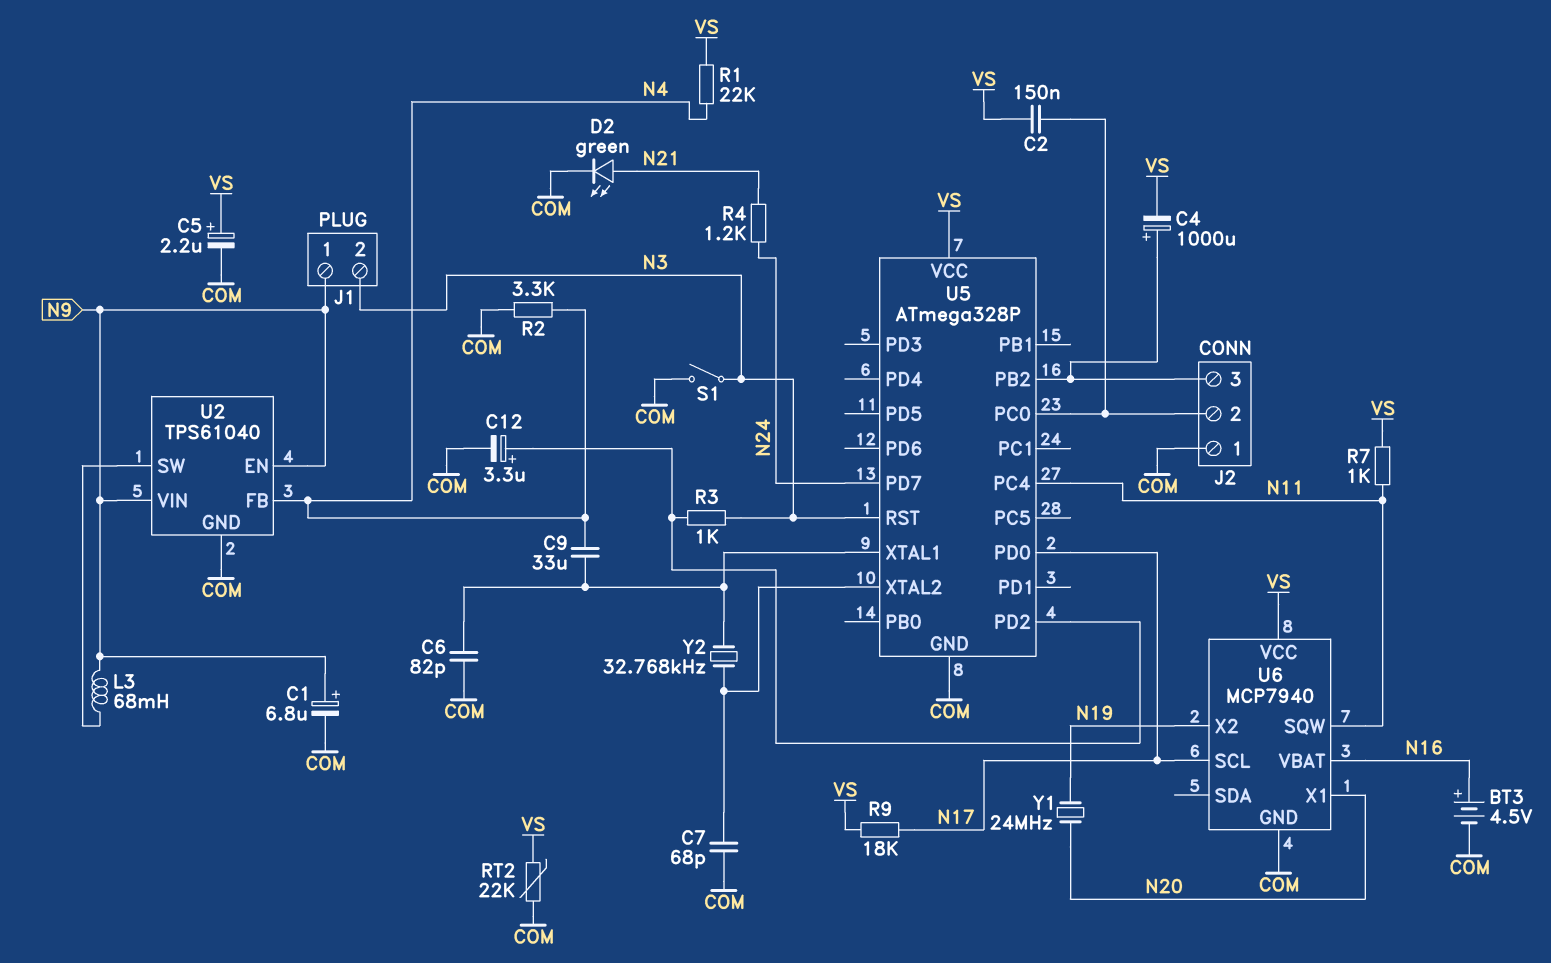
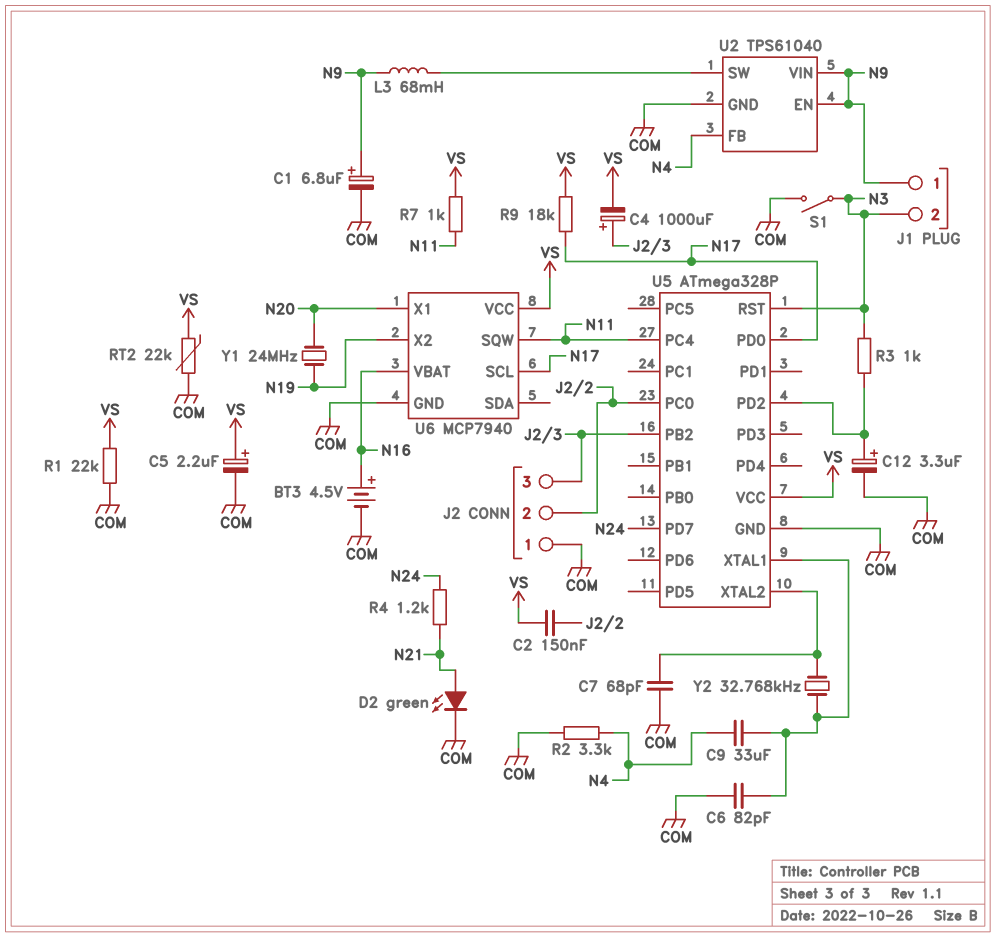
R1: 22k (N4, VS) -> 22k (COM, VS)

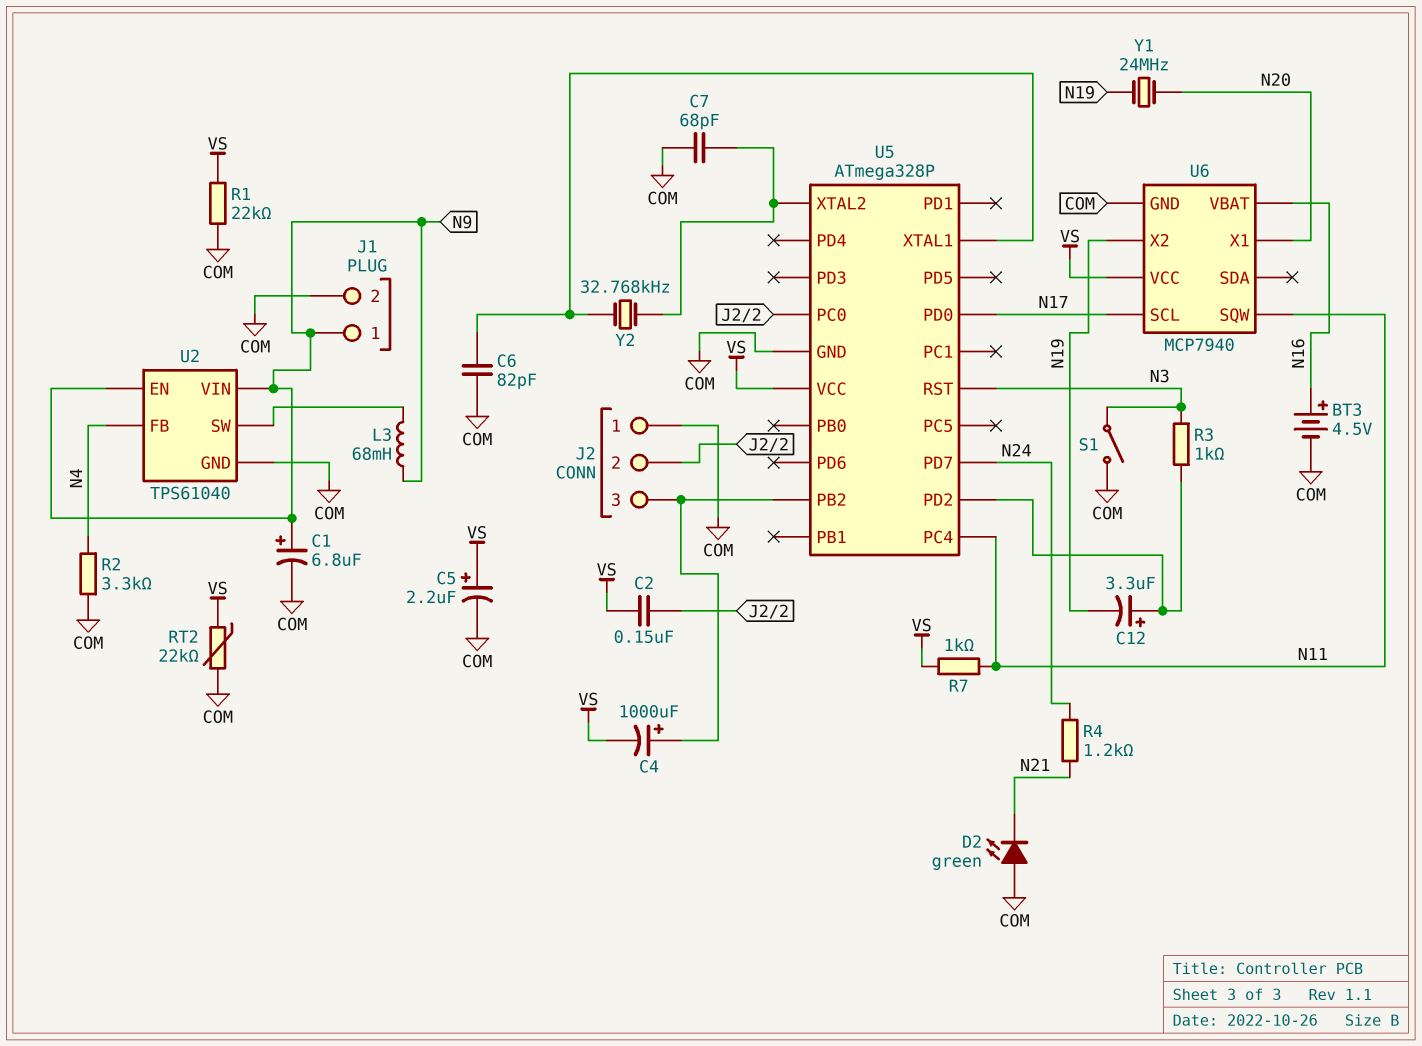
C9: 33uF (N4, U5/XTAL1) -> none
C12: 3.3uF (plus U5/PD2, minus COM) -> 3.3uF (plus U5/PD2, minus N19)
D2: LED green (A N21, K COM) -> LED green (A COM, K N21)
J1 pin 2: N3 -> COM
R9: 18k (N17, VS) -> none

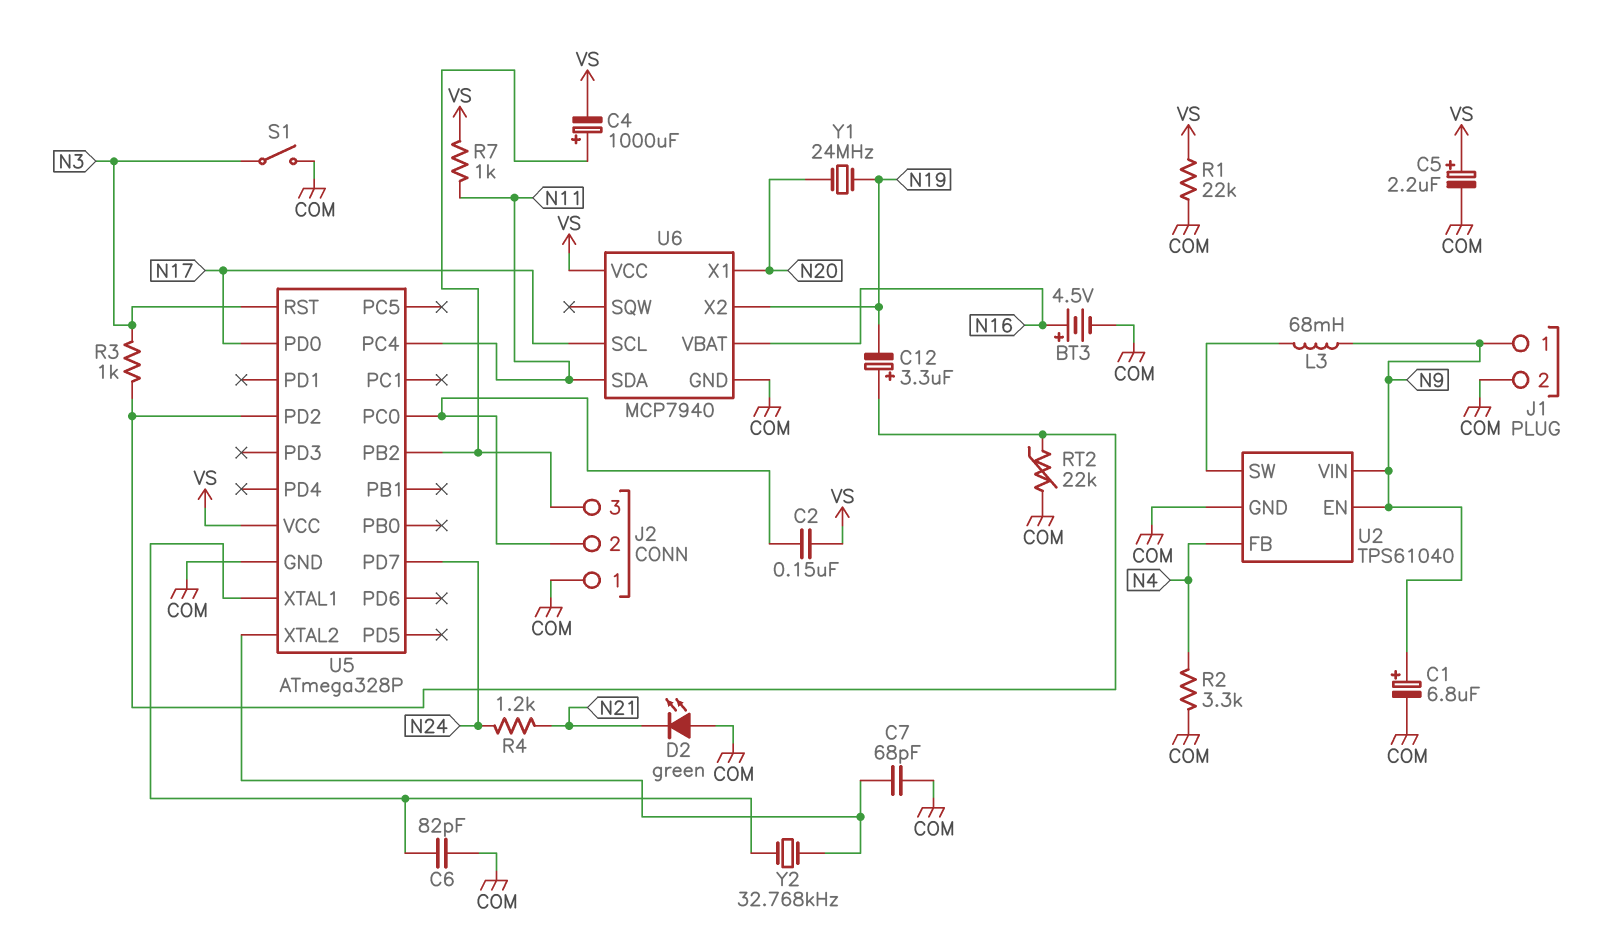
RT2: 22k (COM, VS) -> 22k (COM, U5/PD2)
U6 pin SDA: none -> N11
U6 pin SQW: N11 -> none

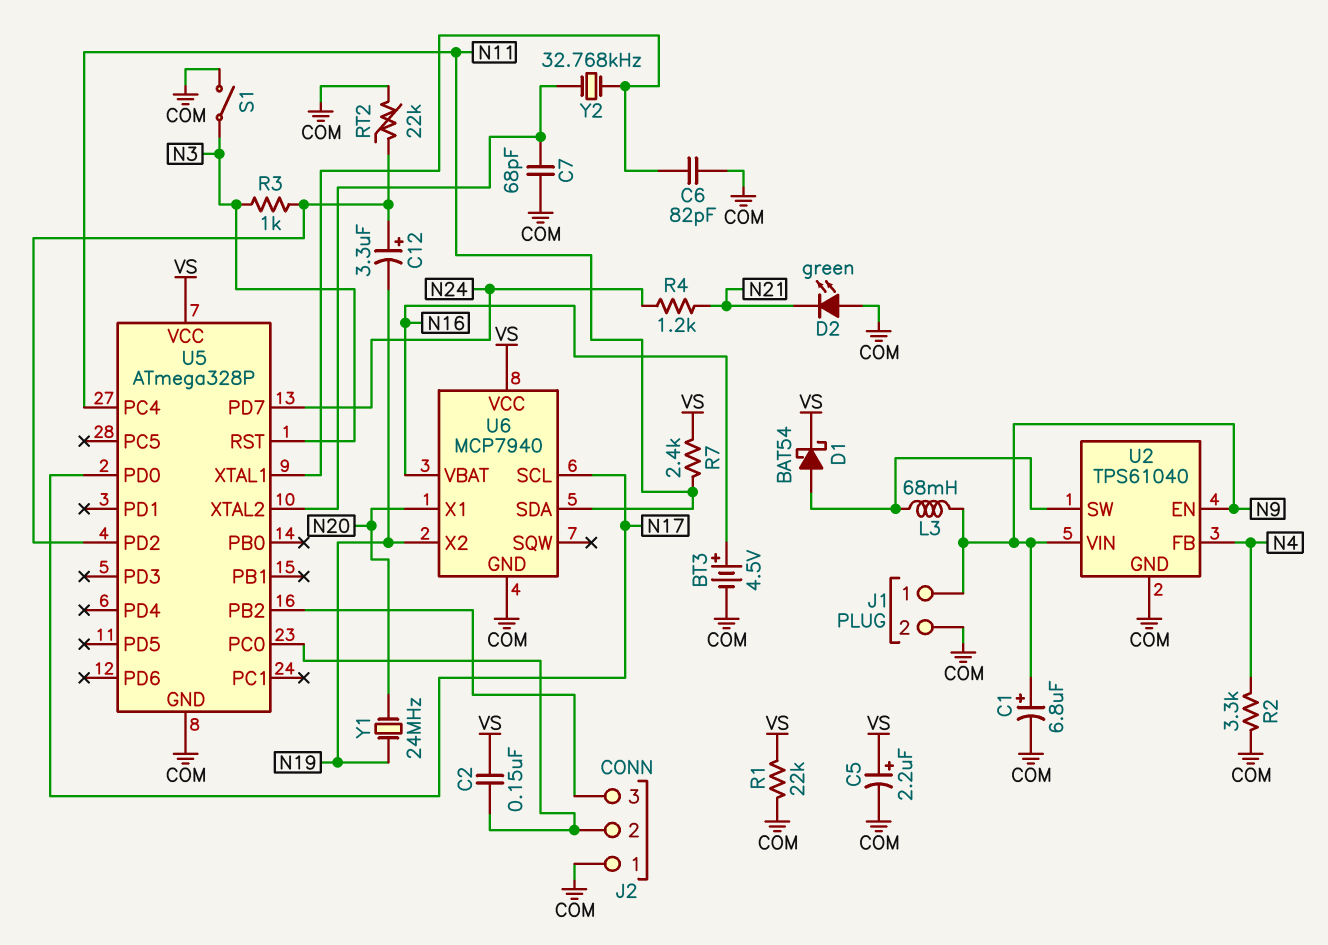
C4: 1000uF (plus J2/3, minus VS) -> none
D1: none -> schottky BAT54 (A U2/SW, K VS)
R7: 1k (N11, VS) -> 2.4k (N11, VS)

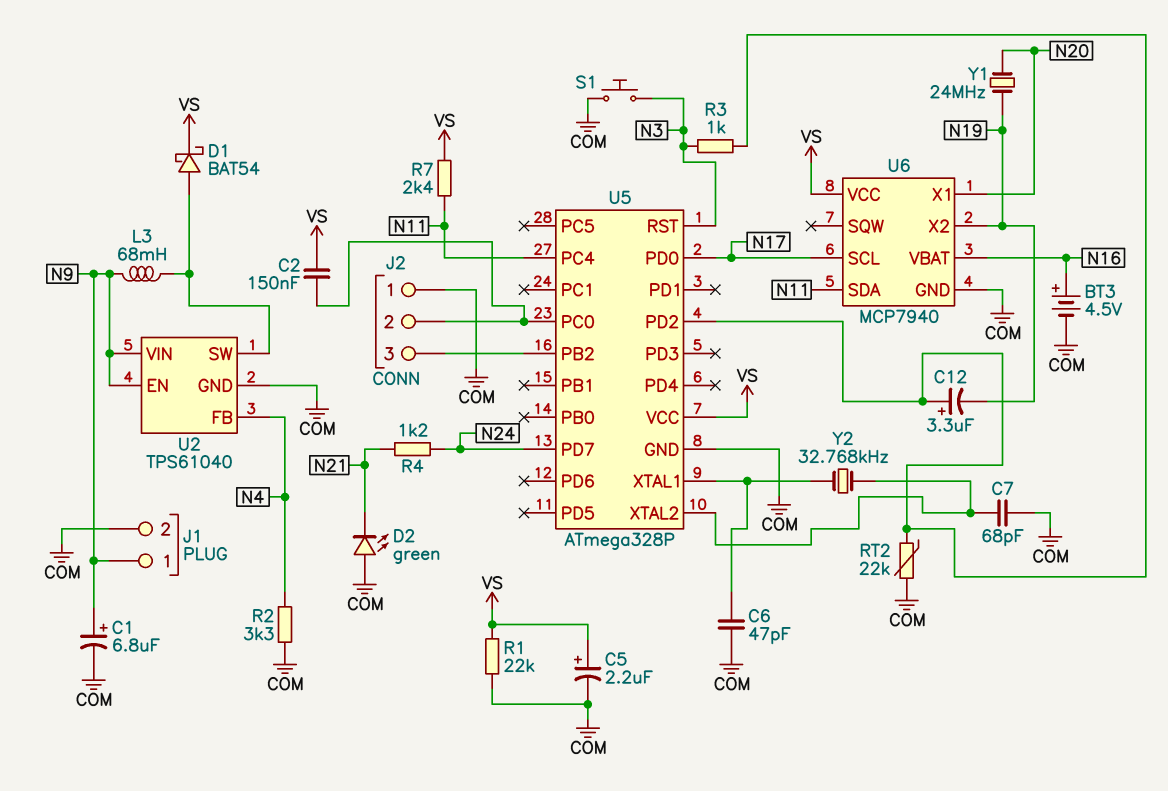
C6: 82pF (COM, U5/XTAL1) -> 47pF (COM, U5/XTAL1)
S1: switch (COM, N3) -> button (COM, N3)

